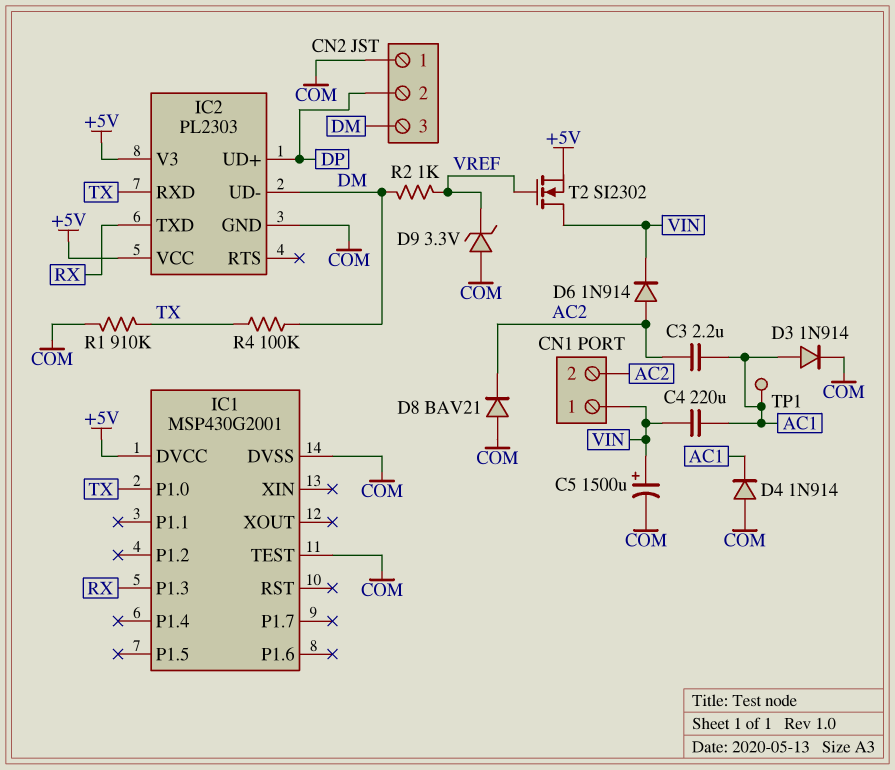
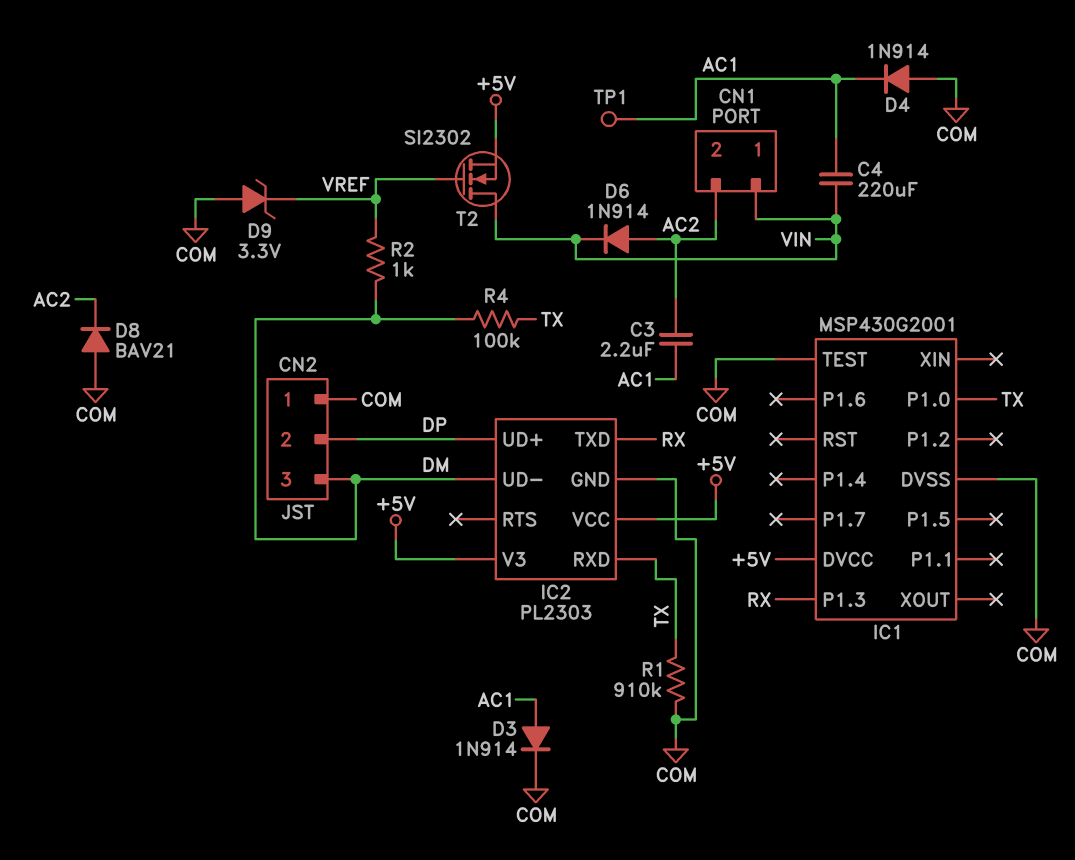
C5: 1500uF (plus VIN, minus COM) -> none

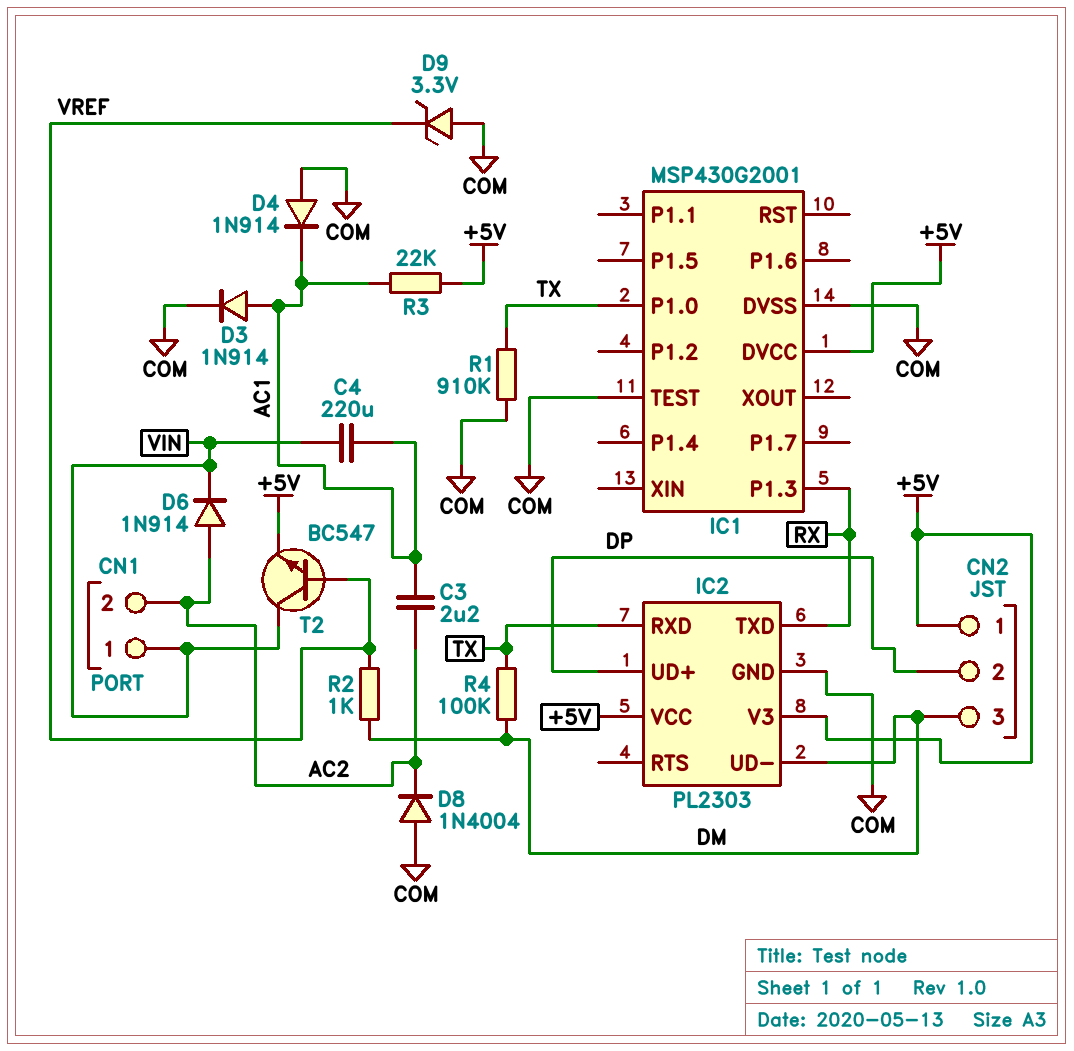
CN2 pin 1: COM -> +5V
D8: diode BAV21 (A COM, K AC2) -> diode 1N4004 (A COM, K AC2)
R3: none -> 22k (+5V, AC1)
T2: NMOS SI2302 (G VREF, D VIN, S +5V) -> NPN BC547 (B VREF, C VIN, E +5V)
TP1: test point (AC1) -> none

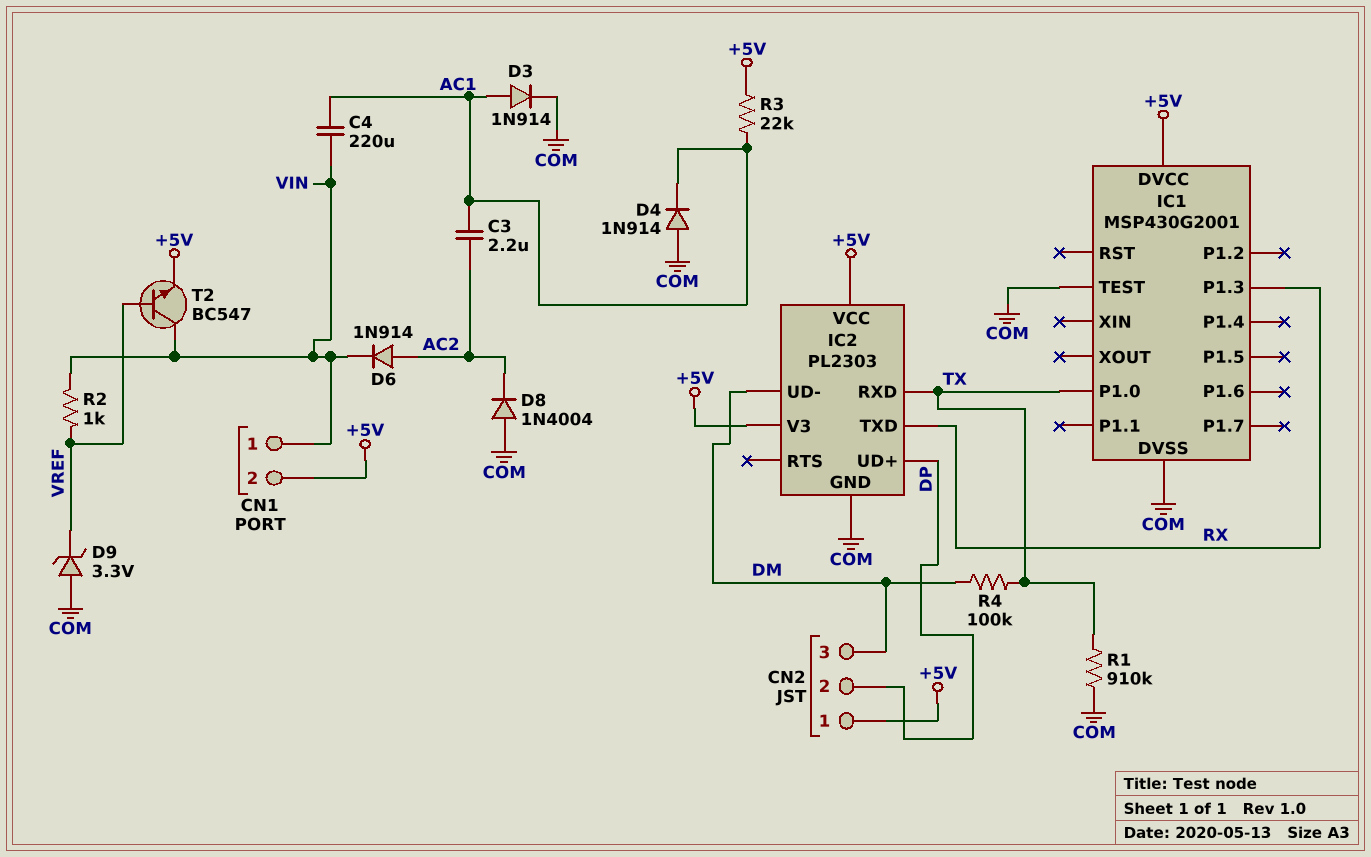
CN1 pin 2: AC2 -> +5V
R2: 1k (DM, VREF) -> 1k (VIN, VREF)

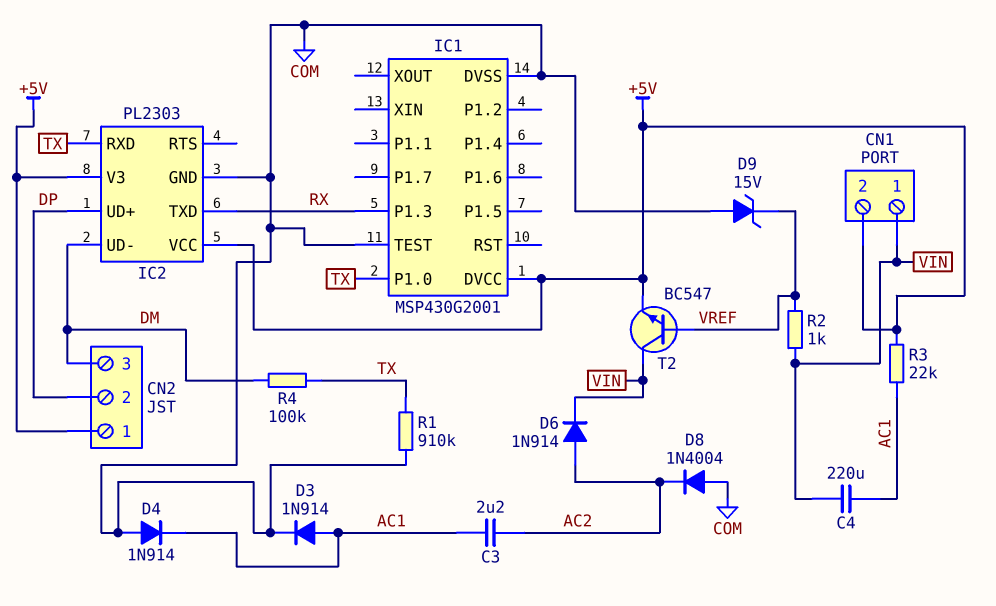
D9: zener 3.3V (A COM, K VREF) -> zener 15V (A COM, K VREF)

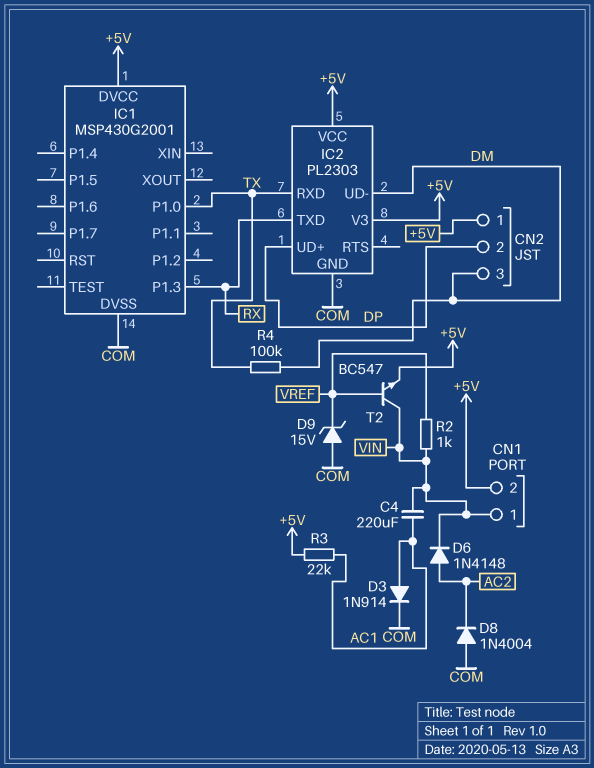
C3: 2.2uF (AC1, AC2) -> none
D4: diode 1N914 (A COM, K AC1) -> none
D6: diode 1N914 (A AC2, K VIN) -> diode 1N4148 (A AC2, K VIN)
IC1 pin TEST: COM -> none
R1: 910k (COM, TX) -> none

